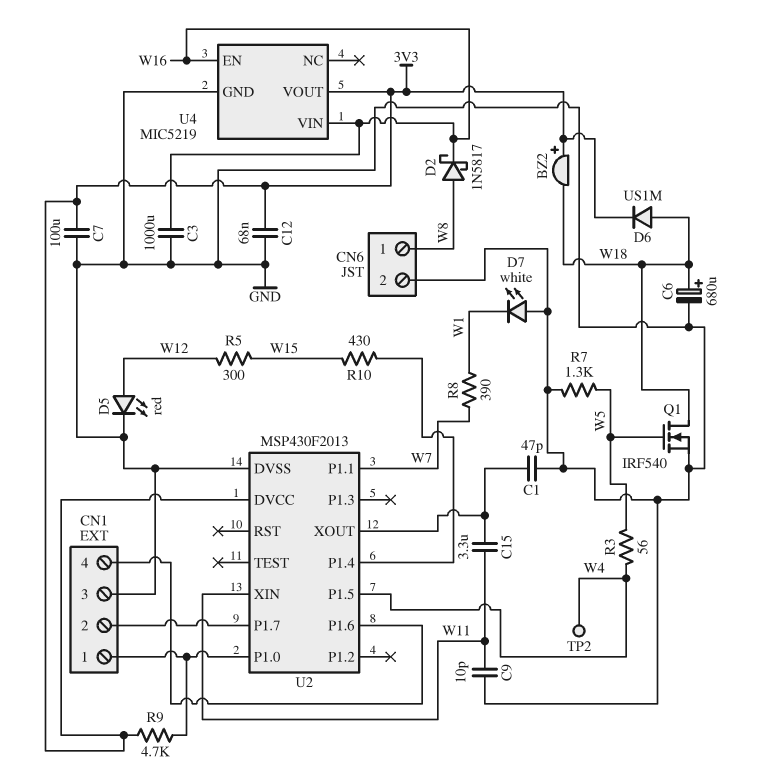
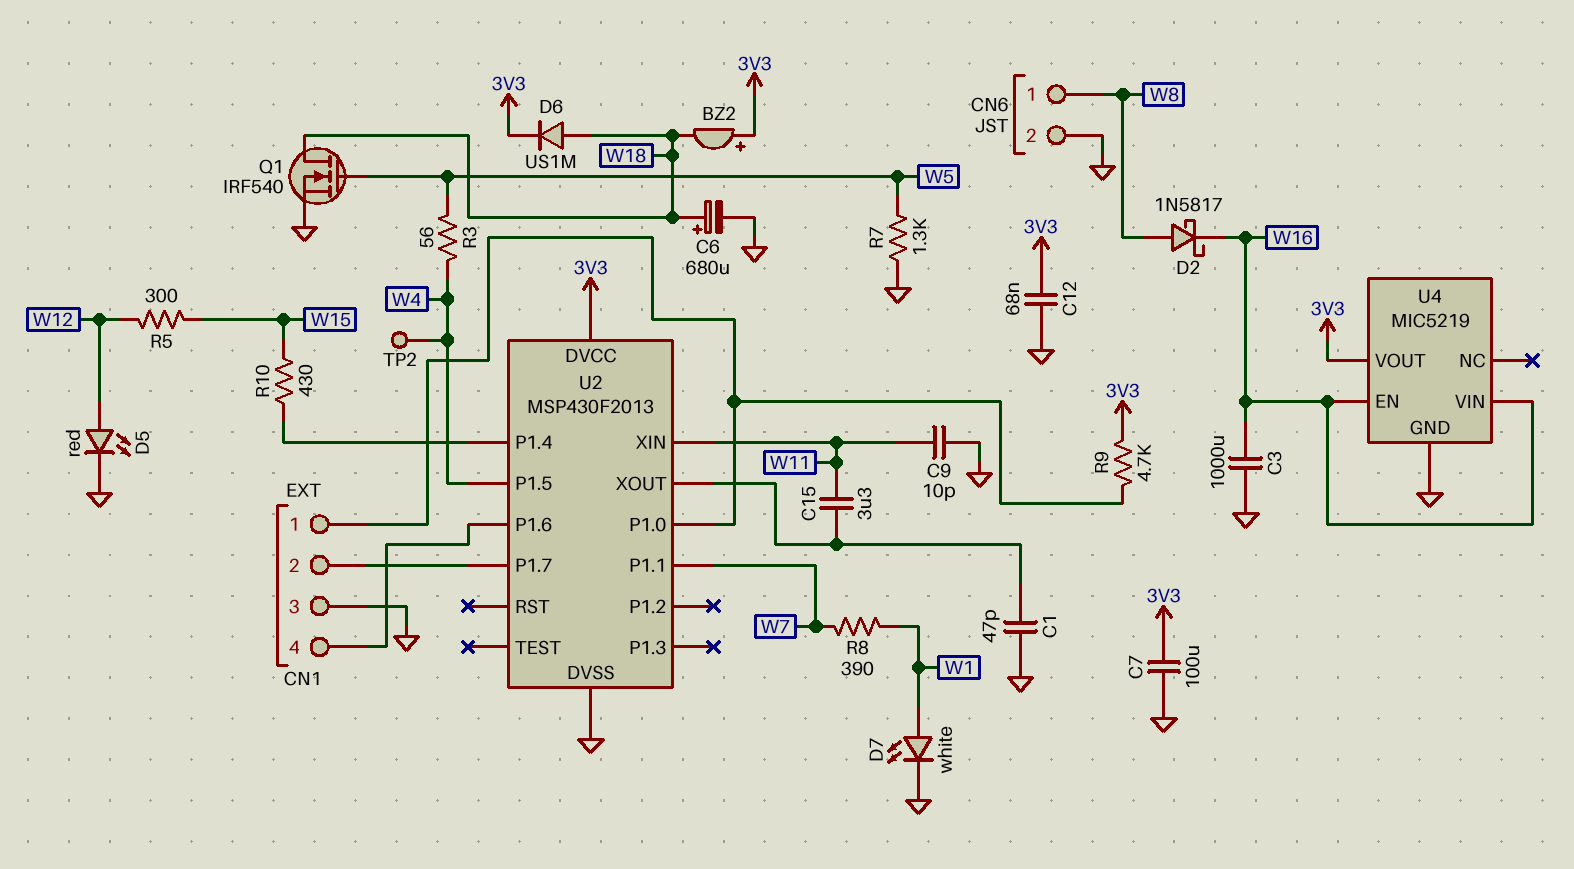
D7: LED white (A GND, K W1) -> LED white (A W1, K GND)

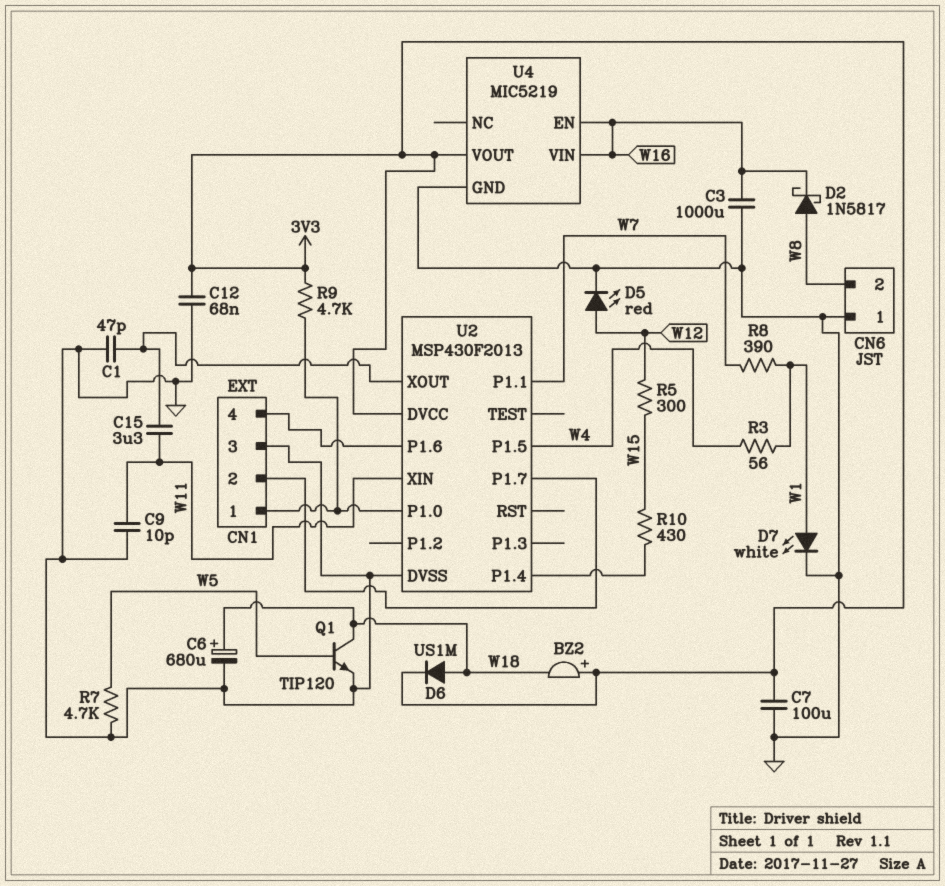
CN6 pin 1: W8 -> GND
CN6 pin 2: GND -> W8
Q1: NMOS IRF540 (G W5, D W18, S GND) -> NPN TIP120 (B W5, C W18, E GND)
R3: 56 (W4, W5) -> 56 (W1, W4)
R7: 1.3k (GND, W5) -> 4.7k (GND, W5)
TP2: test point (W4) -> none

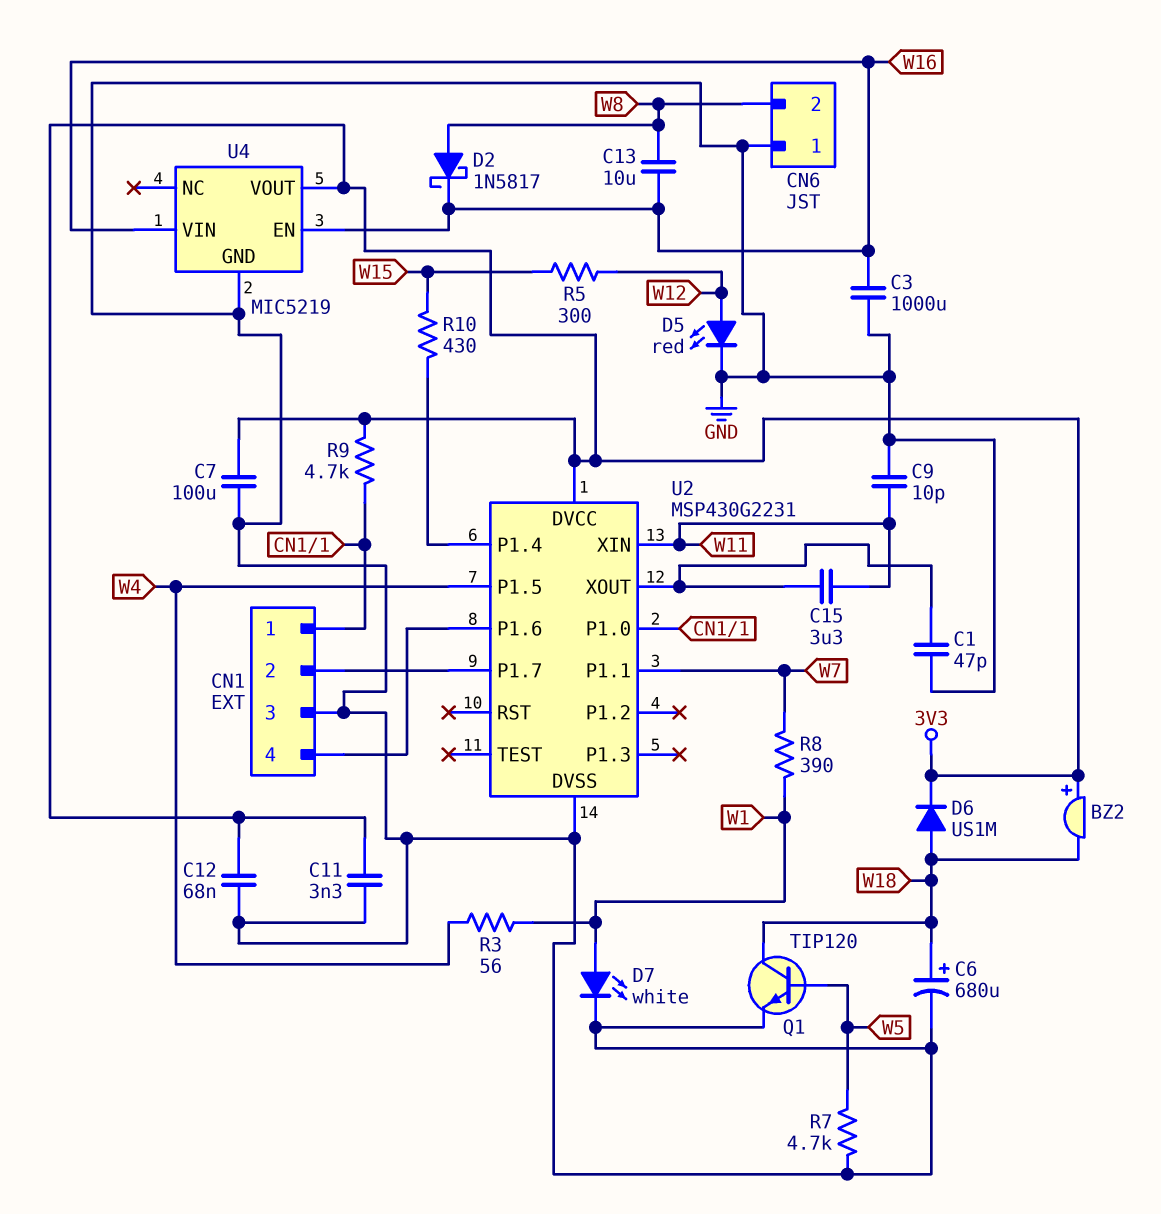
C11: none -> 3.3nF (3V3, GND)
C13: none -> 10uF (W8, W16)
U2: MSP430F2013 -> MSP430G2231

